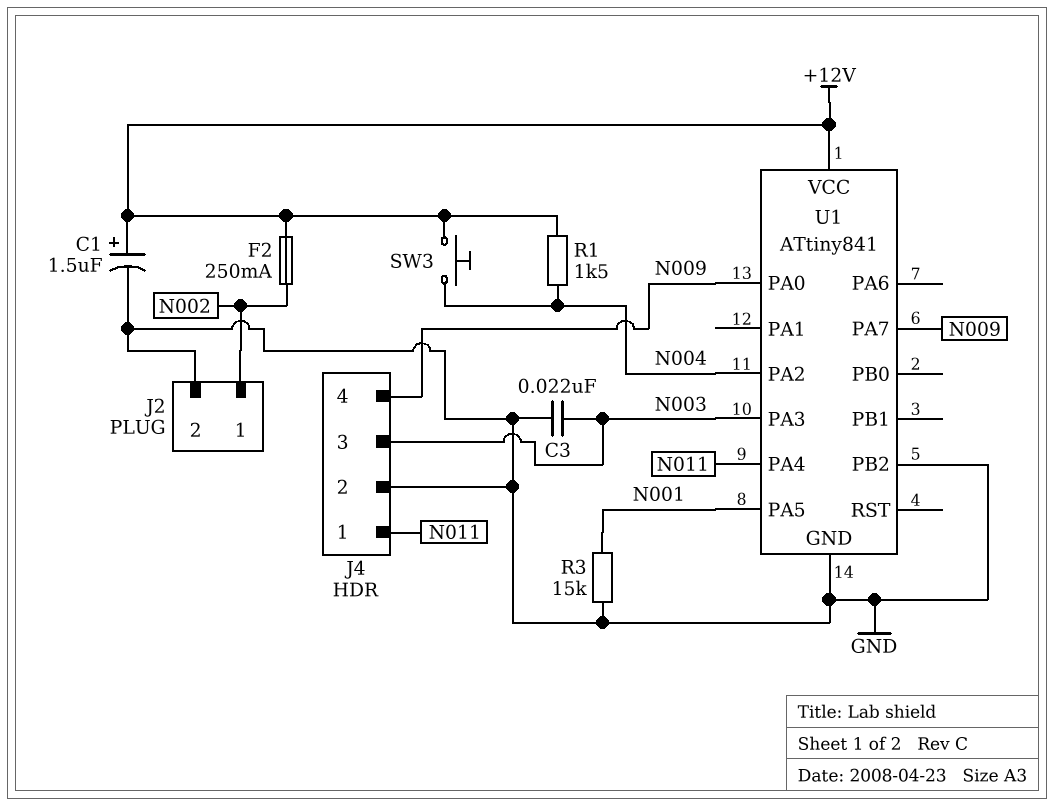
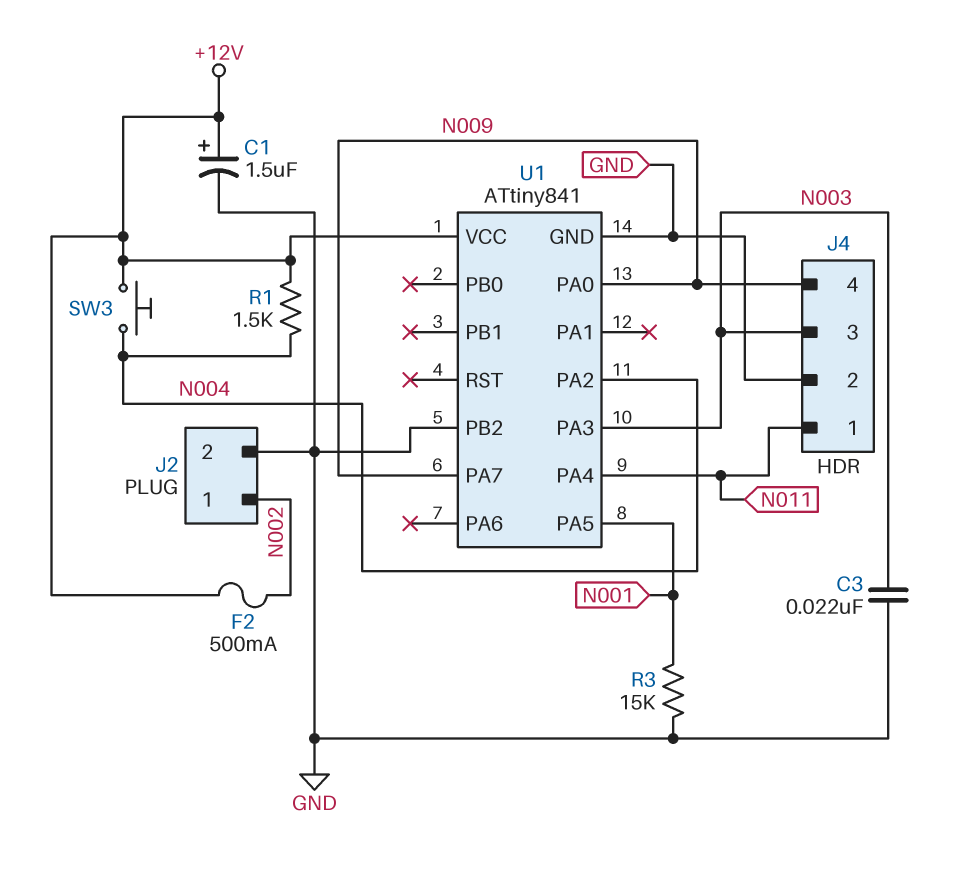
F2: 250mA (+12V, N002) -> 500mA (+12V, N002)

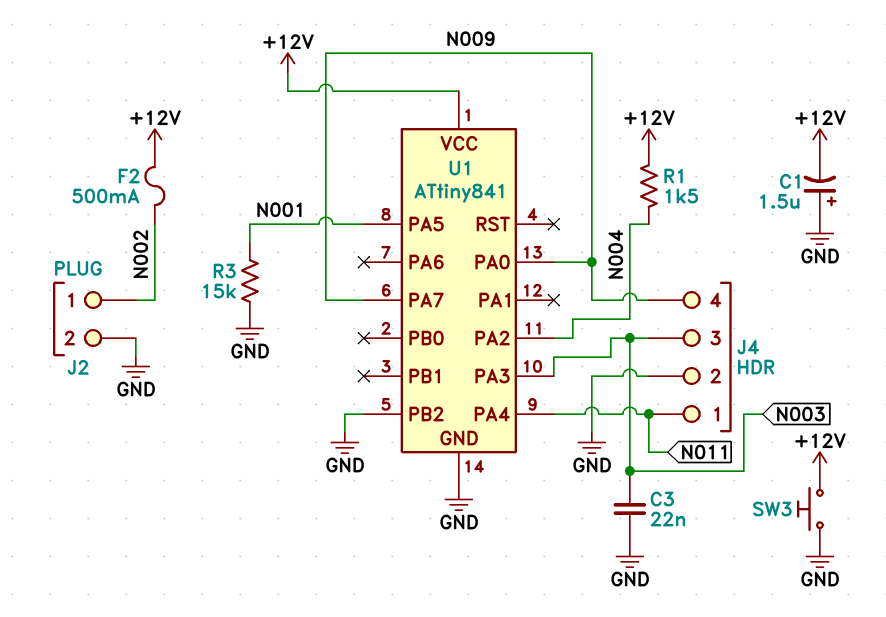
C1: 1.5uF (plus +12V, minus GND) -> 1.5uF (plus GND, minus +12V)
SW3: button (+12V, N004) -> button (+12V, GND)

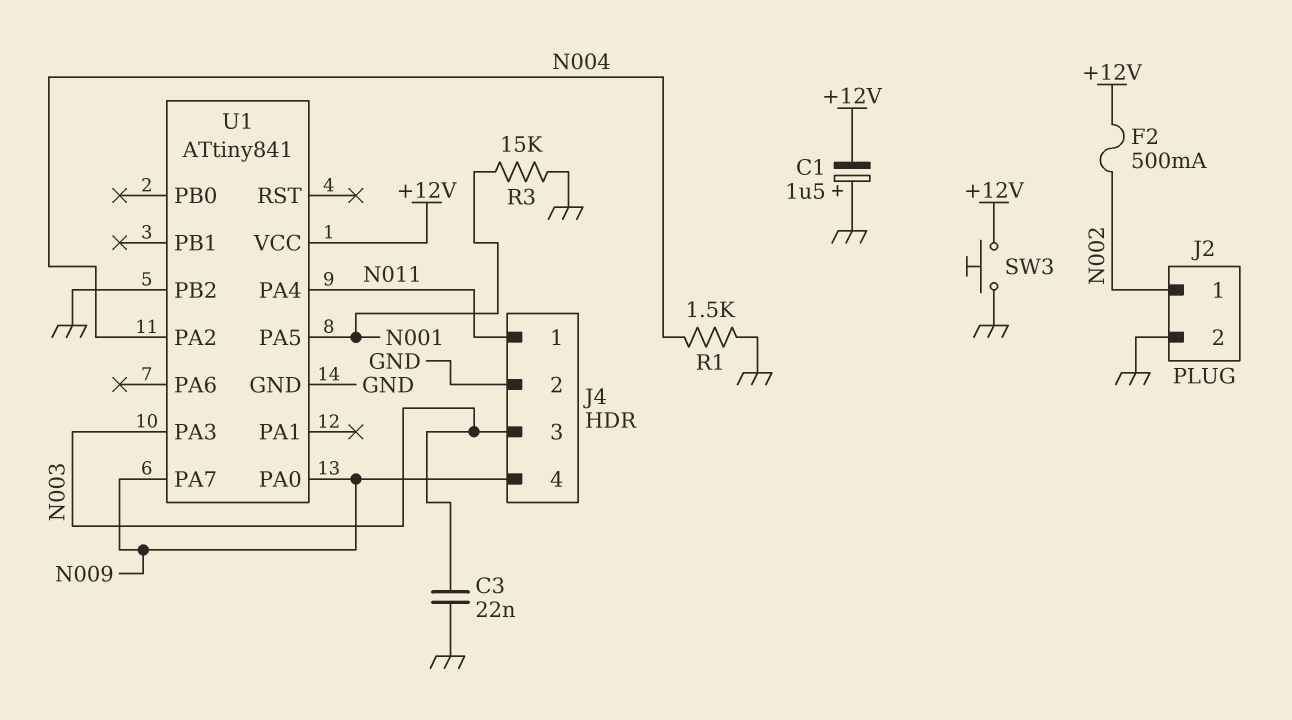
R1: 1.5k (+12V, N004) -> 1.5k (GND, N004)

